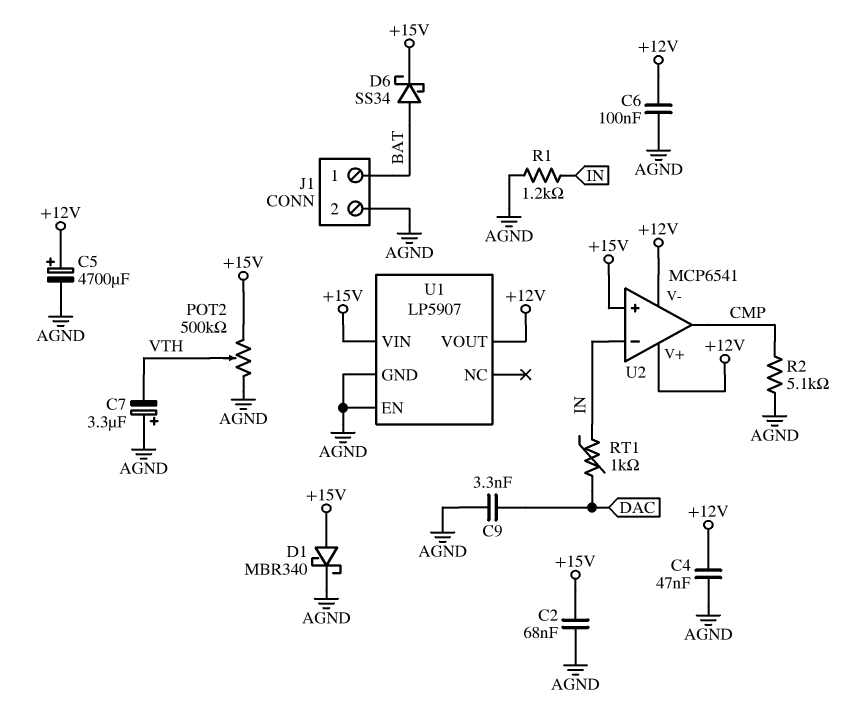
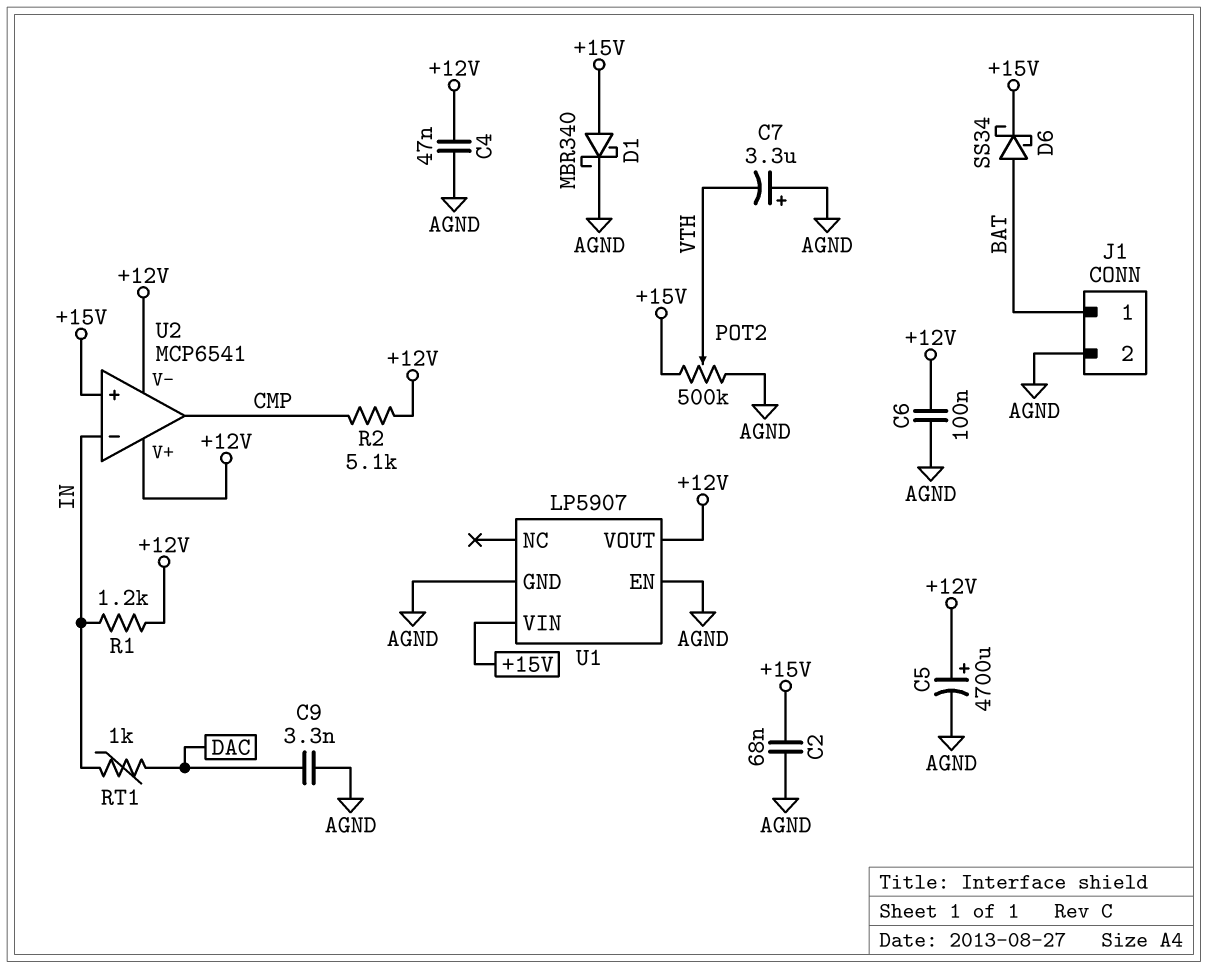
R1: 1.2k (AGND, IN) -> 1.2k (+12V, IN)
R2: 5.1k (AGND, CMP) -> 5.1k (+12V, CMP)

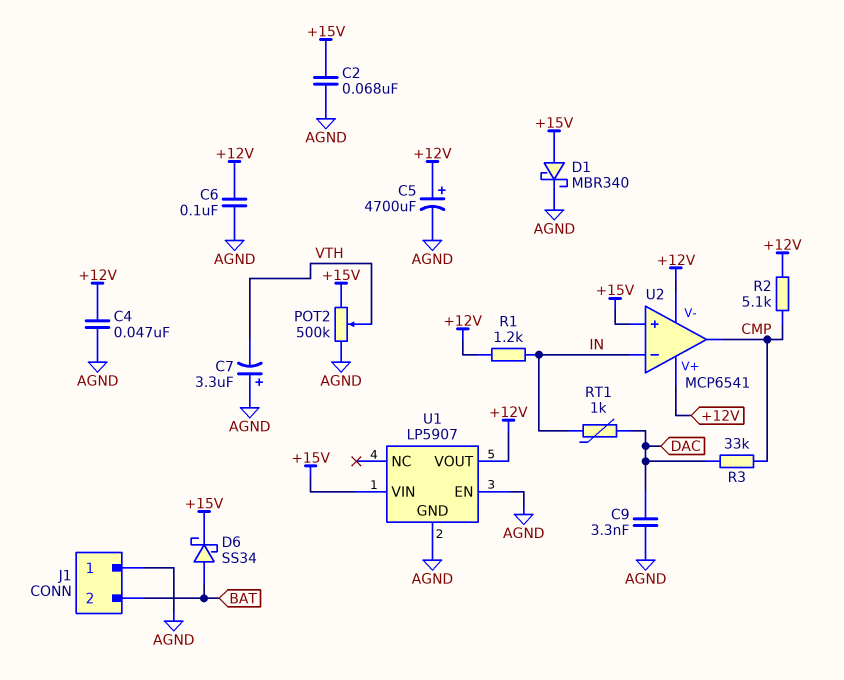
J1 pin 1: BAT -> AGND
J1 pin 2: AGND -> BAT
R3: none -> 33k (CMP, DAC)

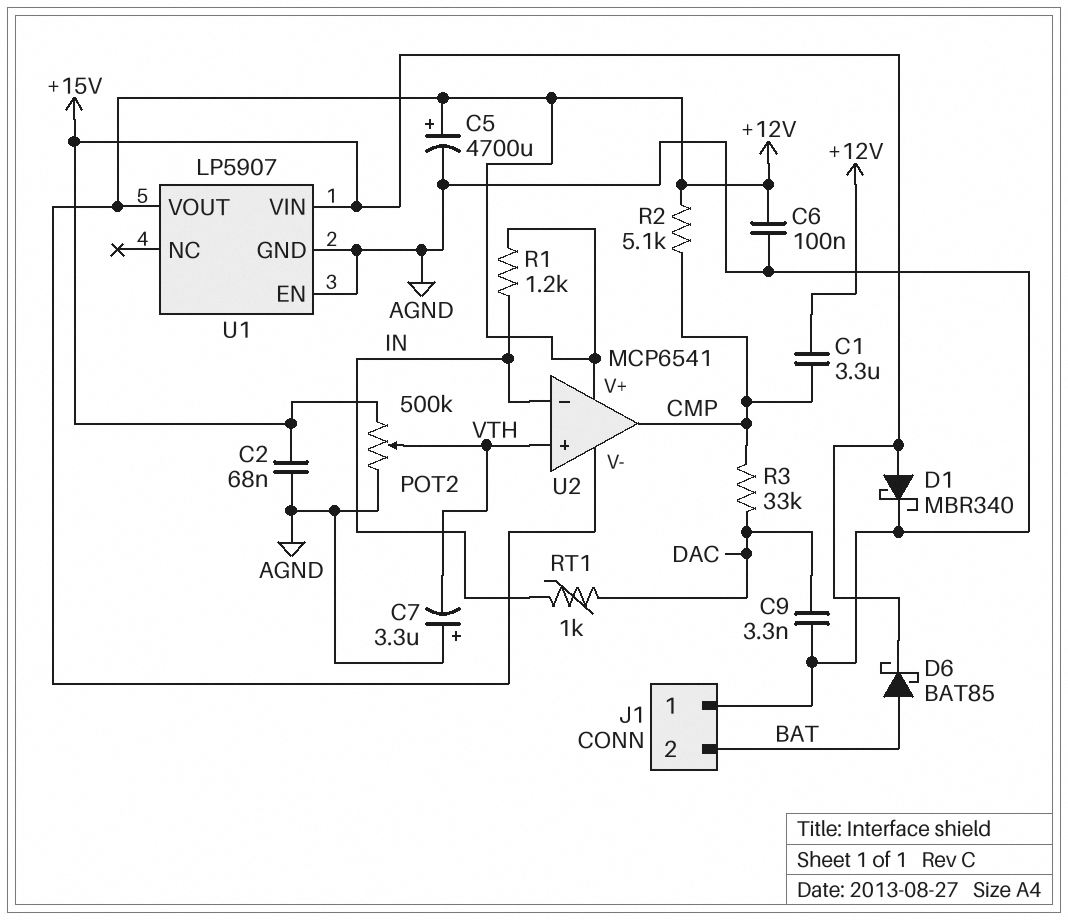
C1: none -> 3.3uF (+12V, CMP)
C4: 47nF (+12V, AGND) -> none
D6: schottky SS34 (A BAT, K +15V) -> schottky BAT85 (A BAT, K +15V)
U2 pin in+: +15V -> VTH

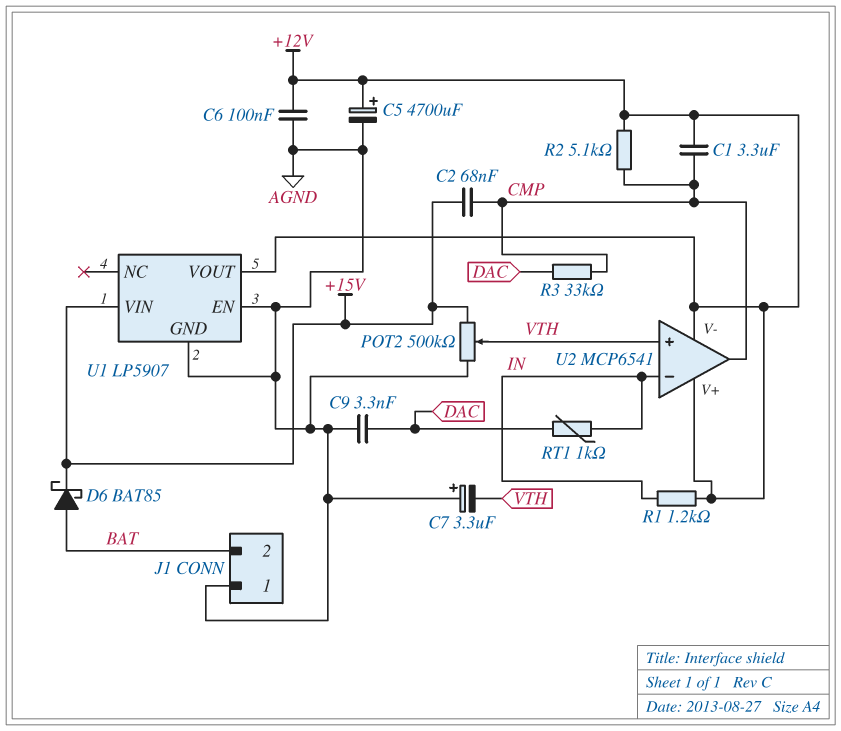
C2: 68nF (+15V, AGND) -> 68nF (+15V, CMP)
D1: schottky MBR340 (A +15V, K AGND) -> none

